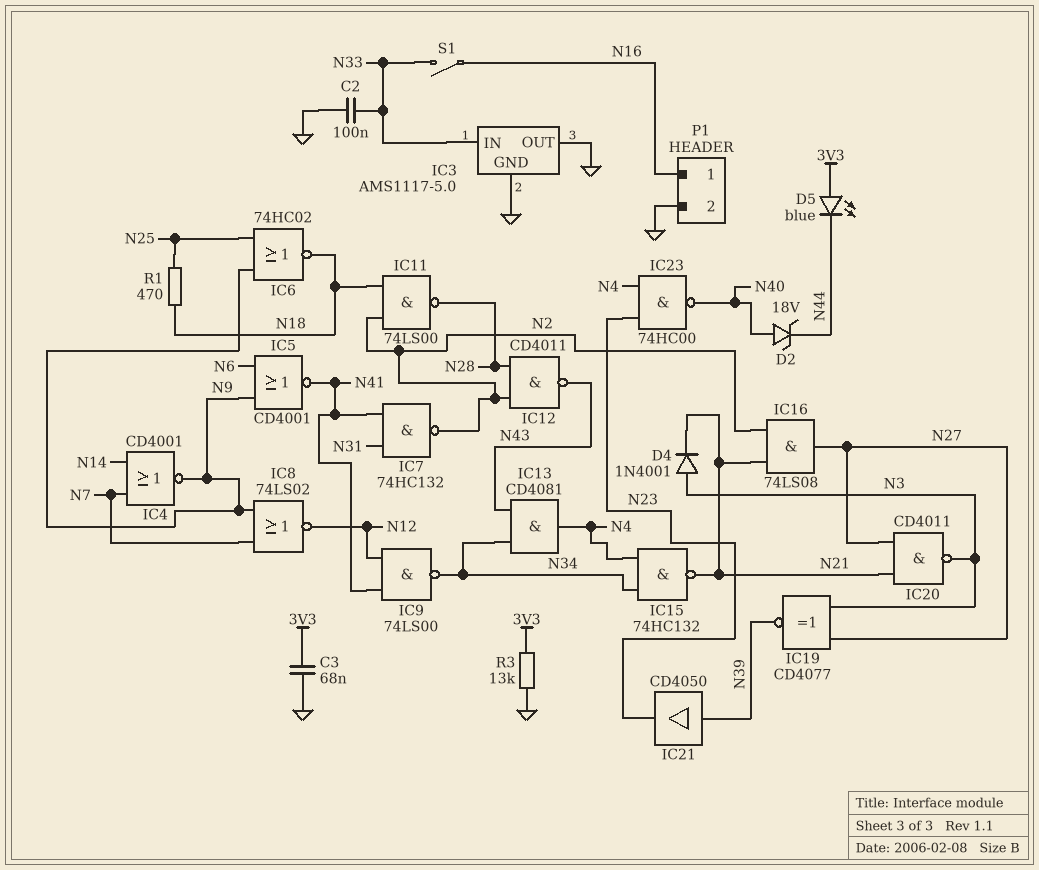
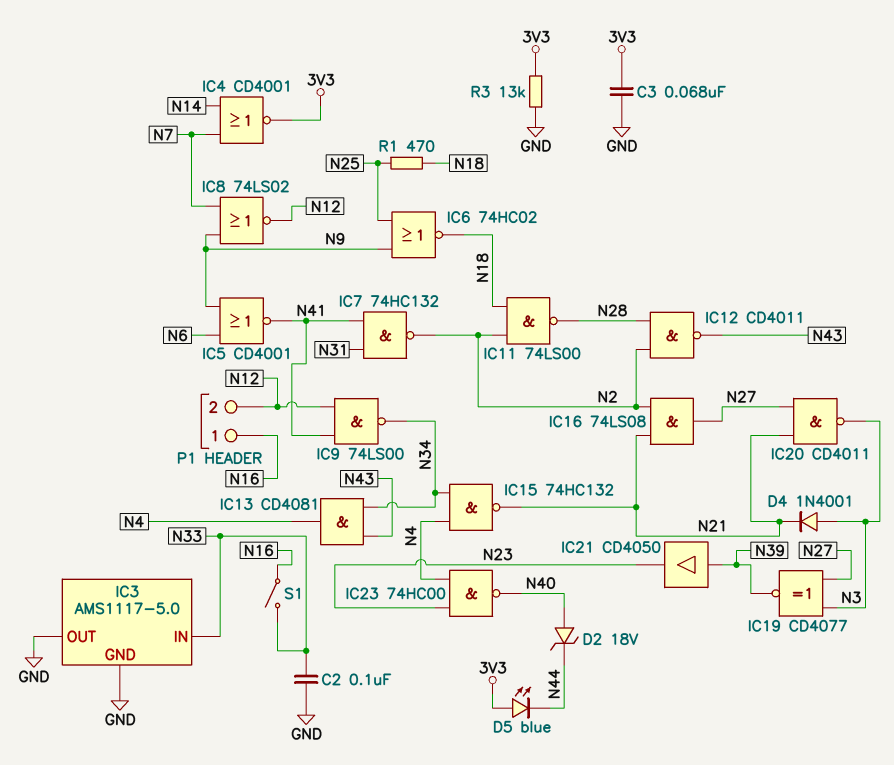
IC4: NOR CD4001 (in N7, in N14, out N9) -> NOR CD4001 (in N7, in N14, out 3V3)
P1 pin 2: GND -> N12

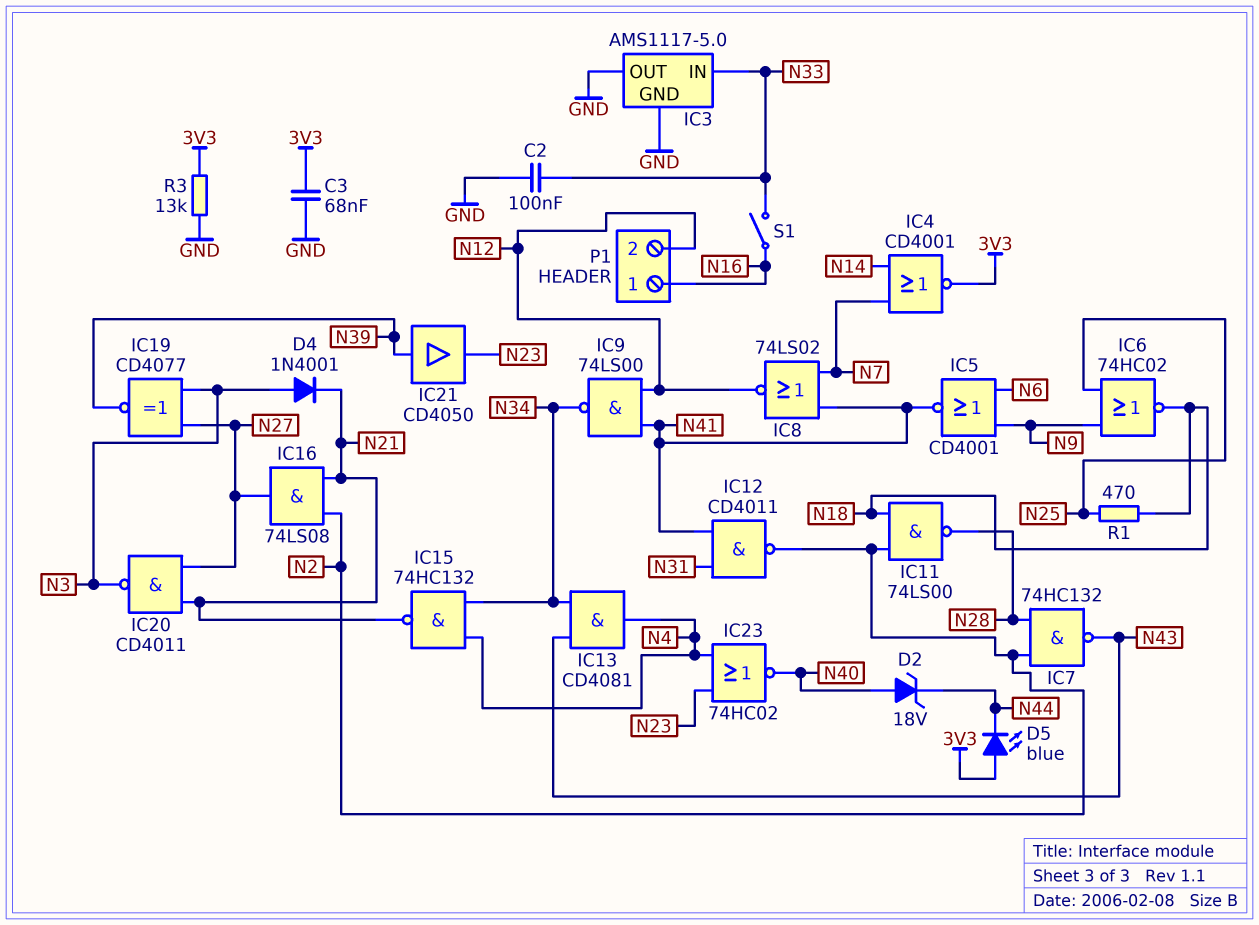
IC7: NAND 74HC132 (in N31, in N41, out N2) -> NAND 74HC132 (in N2, in N28, out N43)
IC8: NOR 74LS02 (in N7, in N9, out N12) -> NOR 74LS02 (in N7, in N41, out N12)
IC12: NAND CD4011 (in N2, in N28, out N43) -> NAND CD4011 (in N31, in N41, out N2)
IC23: NAND 74HC00 (in N4, in N23, out N40) -> NOR 74HC02 (in N4, in N23, out N40)

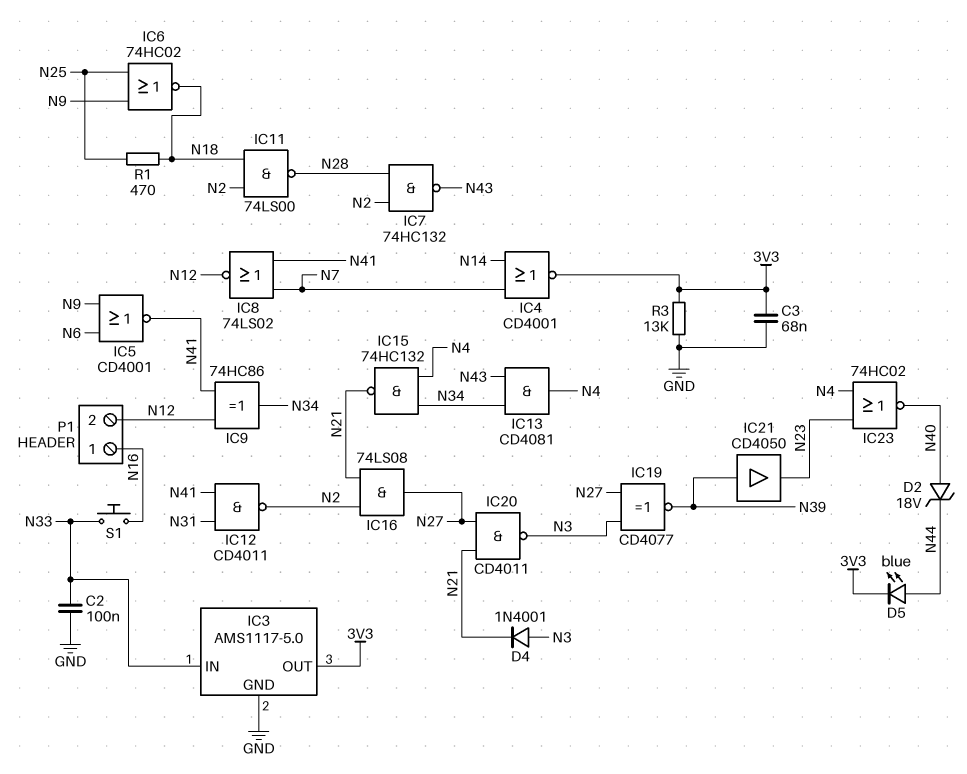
D5: LED blue (A 3V3, K N44) -> LED blue (A N44, K 3V3)
IC3 pin OUT: GND -> 3V3
IC9: NAND 74LS00 (in N12, in N41, out N34) -> XOR 74HC86 (in N12, in N41, out N34)
S1: switch (N16, N33) -> button (N16, N33)

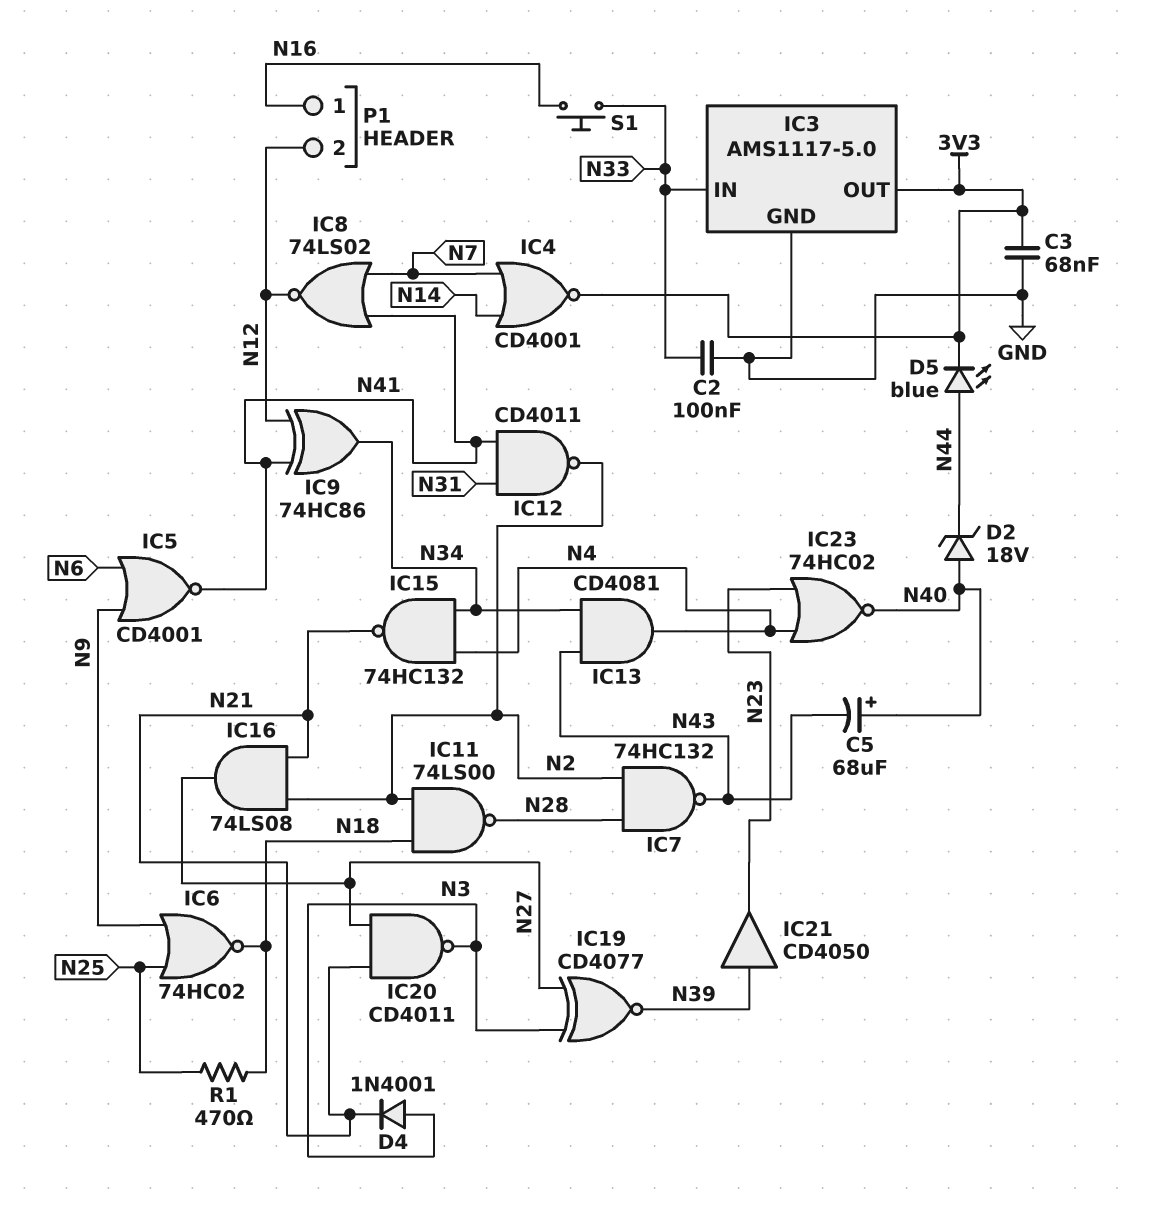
C5: none -> 68uF (plus N40, minus N43)
R3: 13k (3V3, GND) -> none

